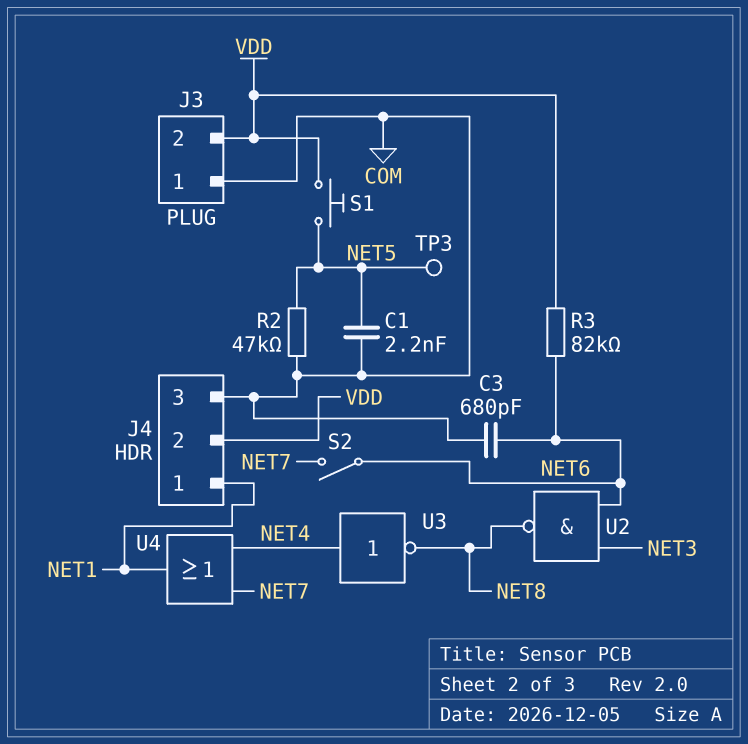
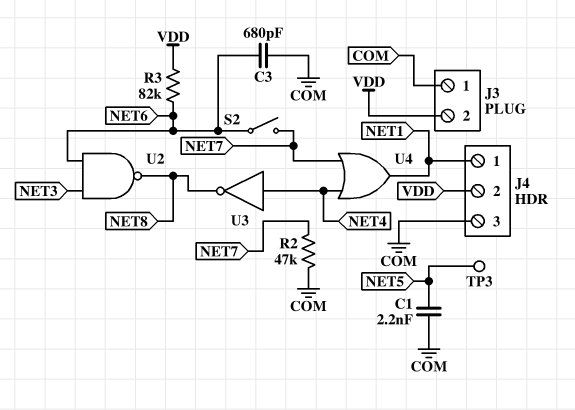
R2: 47k (COM, NET5) -> 47k (COM, NET7)
S1: button (NET5, VDD) -> none

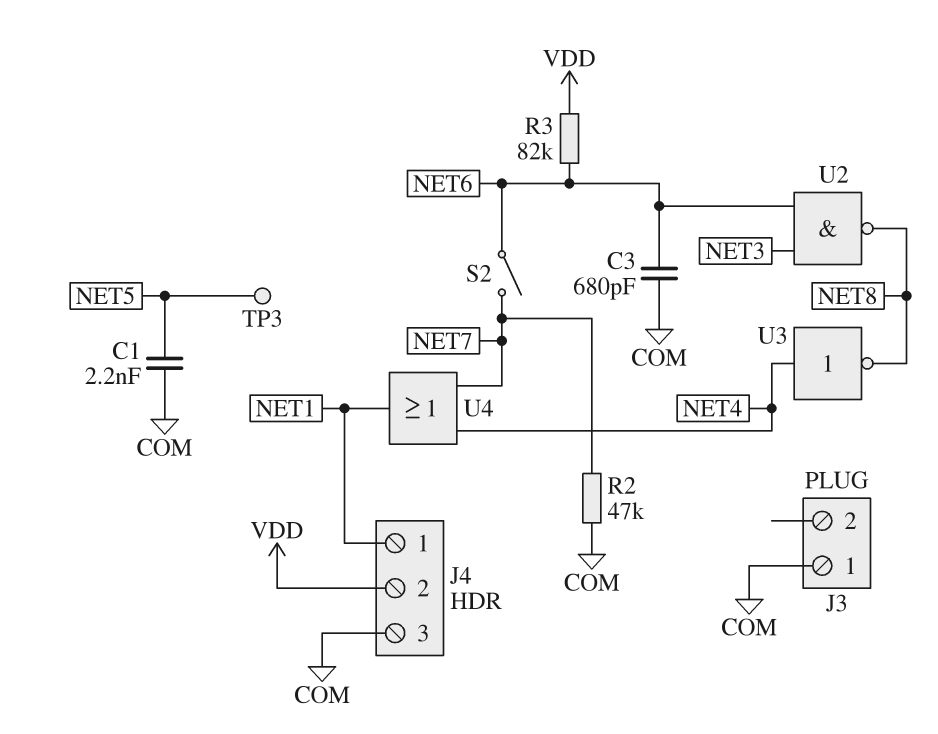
J3 pin 2: VDD -> none

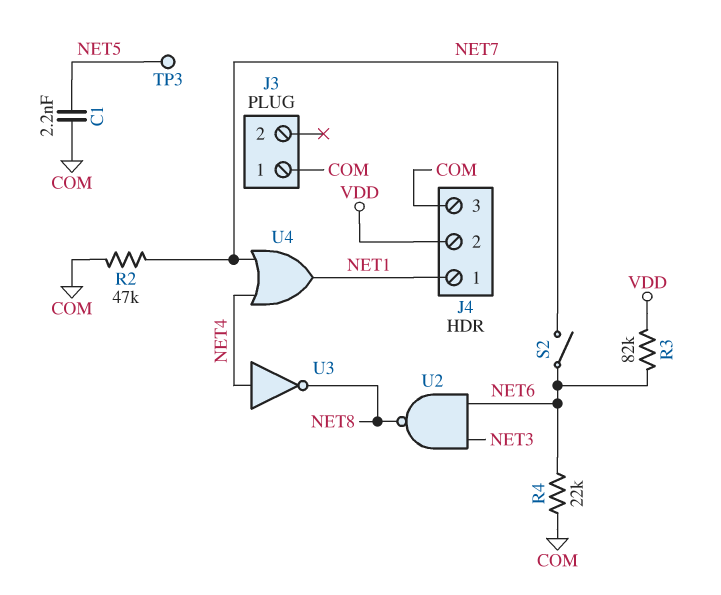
C3: 680pF (COM, NET6) -> none
R4: none -> 22k (COM, NET6)

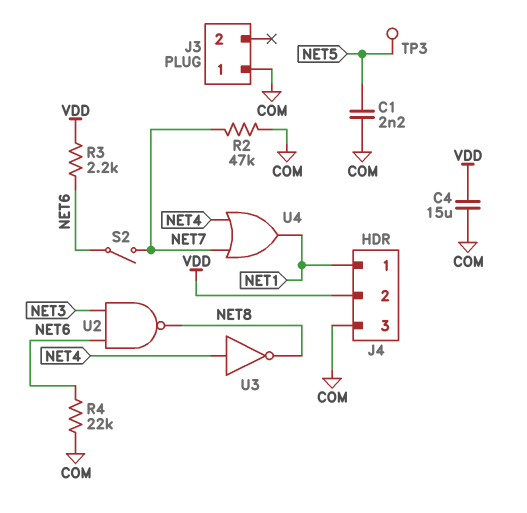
C4: none -> 15uF (COM, VDD)
R3: 82k (NET6, VDD) -> 2.2k (NET6, VDD)

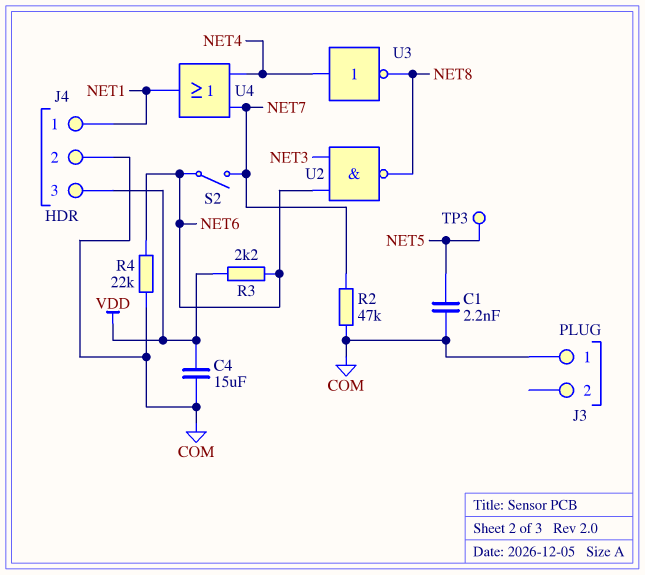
J4 pin 2: VDD -> COM
J4 pin 3: COM -> VDD

